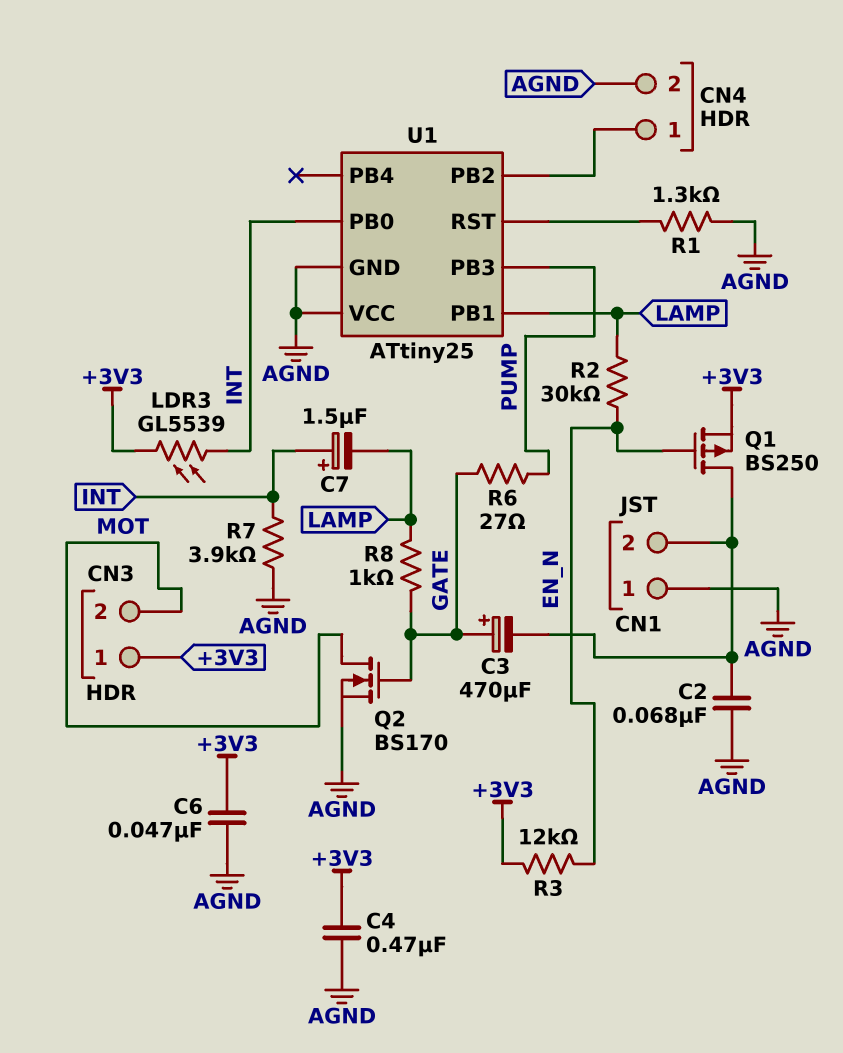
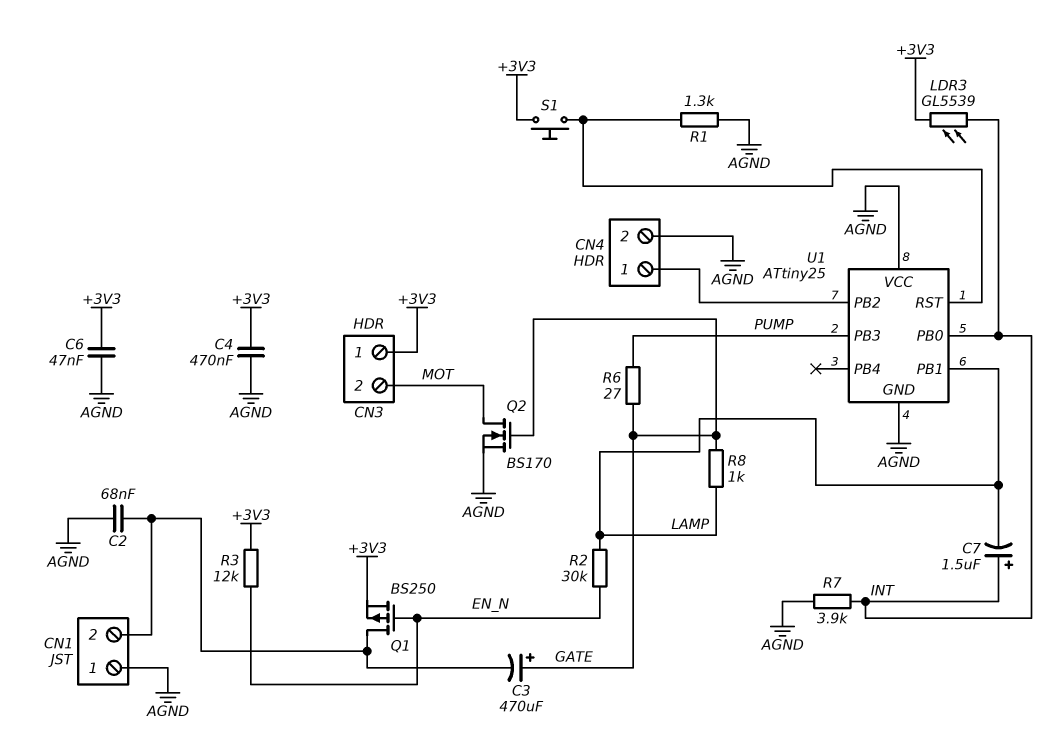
S1: none -> button (+3V3, U1/RST)

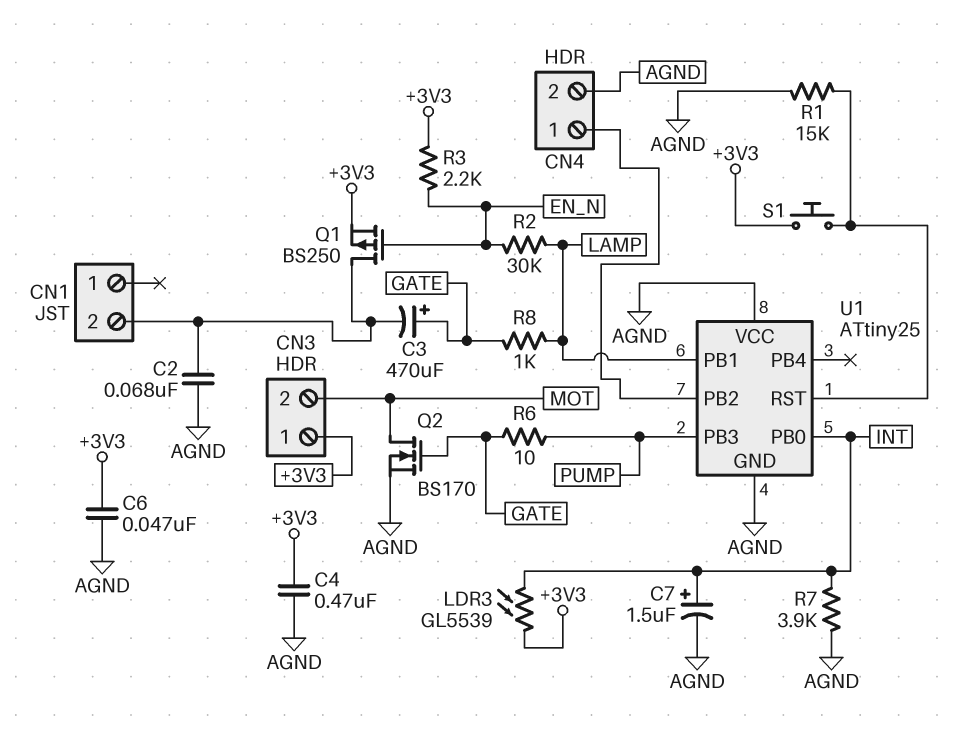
C7: 1.5uF (plus INT, minus LAMP) -> 1.5uF (plus INT, minus AGND)
CN1 pin 1: AGND -> none
R1: 1.3k (AGND, U1/RST) -> 15k (AGND, U1/RST)
R3: 12k (+3V3, EN_N) -> 2.2k (+3V3, EN_N)
R6: 27 (GATE, PUMP) -> 10 (GATE, PUMP)

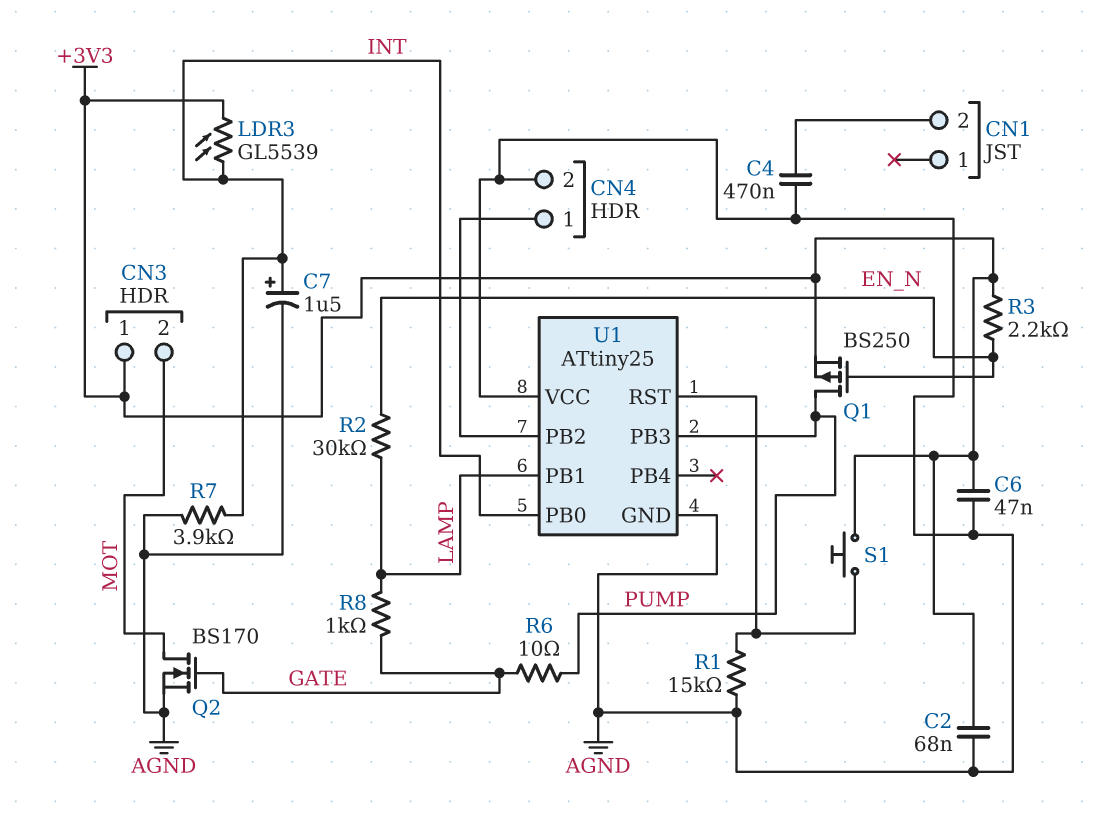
C2: 68nF (AGND, CN1/2) -> 68nF (+3V3, AGND)
C3: 470uF (plus GATE, minus CN1/2) -> none
C4: 470nF (+3V3, AGND) -> 470nF (AGND, CN1/2)
Q1: PMOS BS250 (G EN_N, D CN1/2, S +3V3) -> PMOS BS250 (G EN_N, D PUMP, S +3V3)

